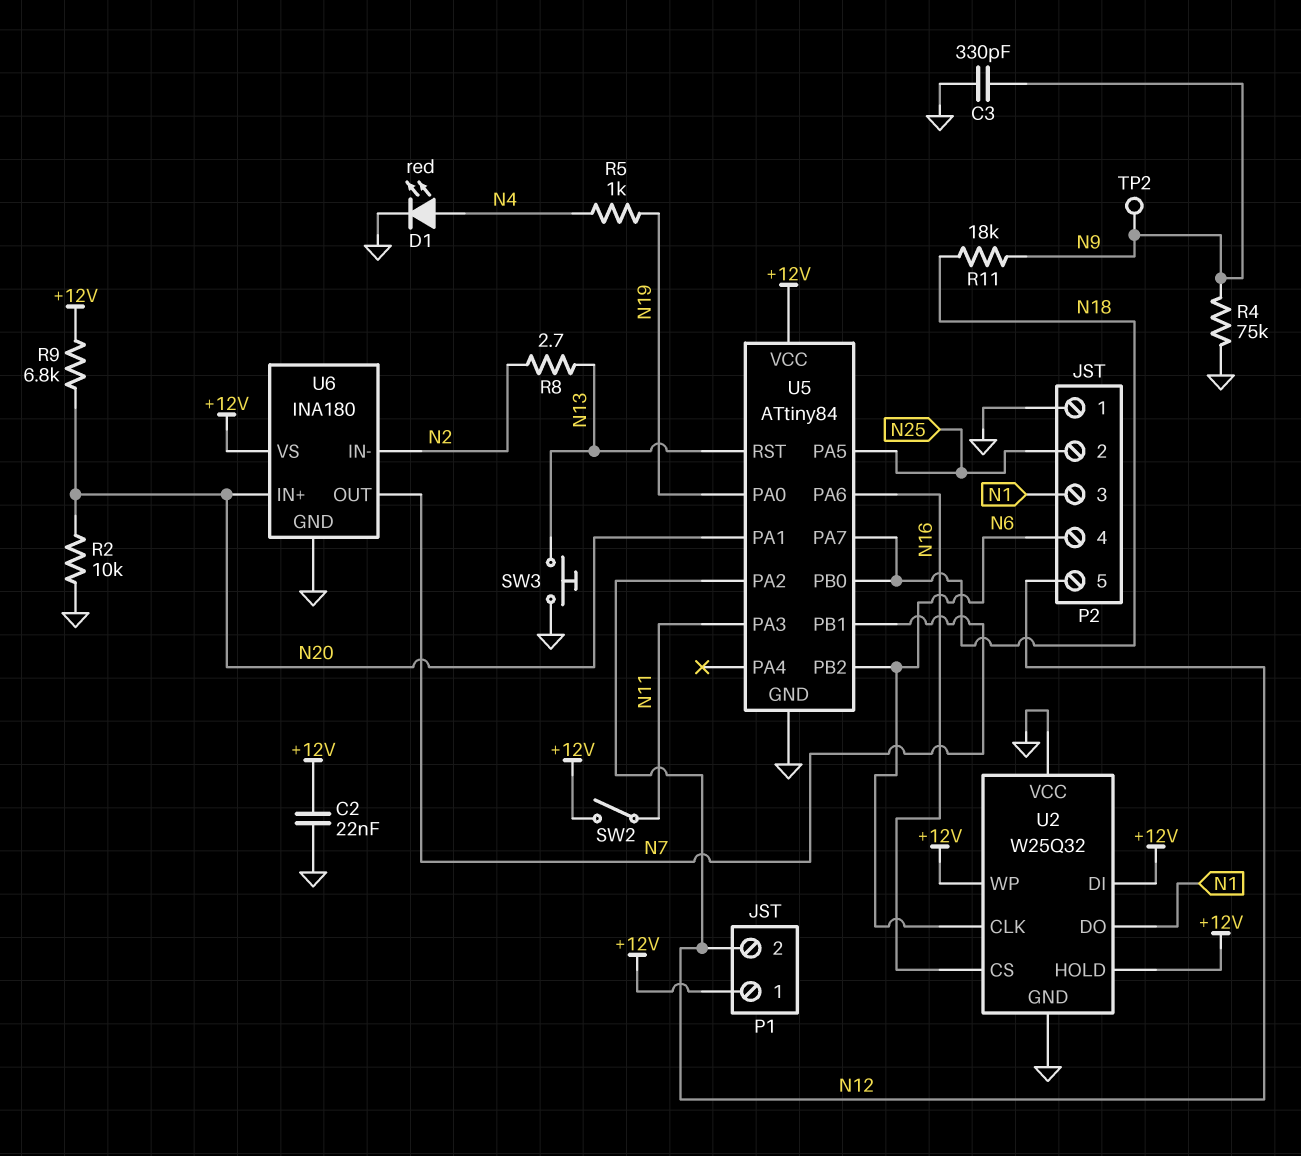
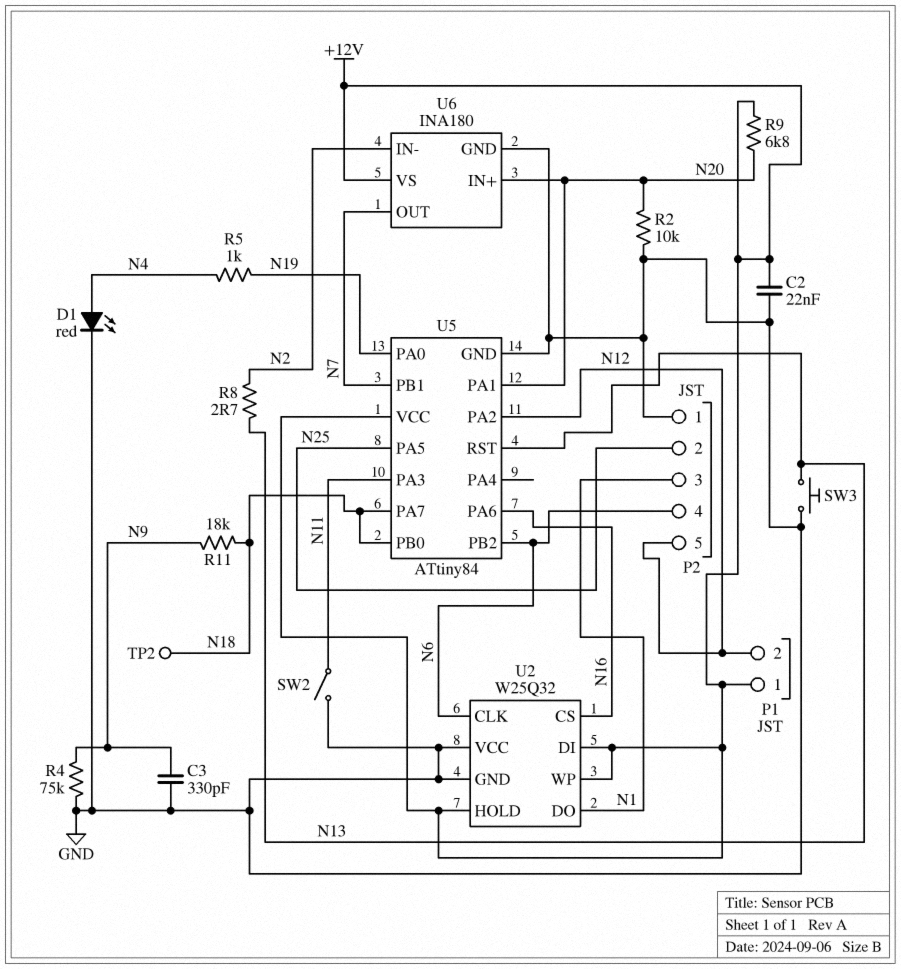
SW2: switch (+12V, N11) -> switch (GND, N11)
TP2: test point (N9) -> test point (N18)

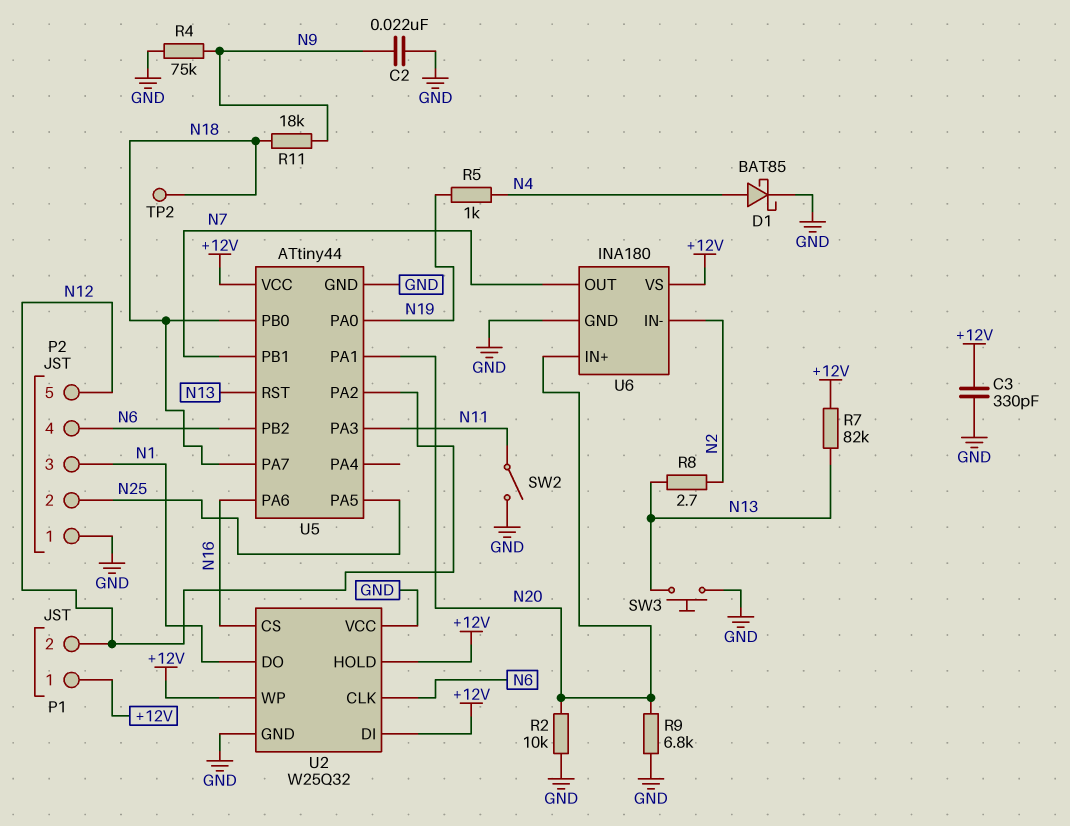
C2: 22nF (+12V, GND) -> 22nF (GND, N9)
C3: 330pF (GND, N9) -> 330pF (+12V, GND)
D1: LED red (A N4, K GND) -> schottky BAT85 (A N4, K GND)
R7: none -> 82k (+12V, N13)
R9: 6.8k (+12V, N20) -> 6.8k (GND, N20)
U5: ATtiny84 -> ATtiny44

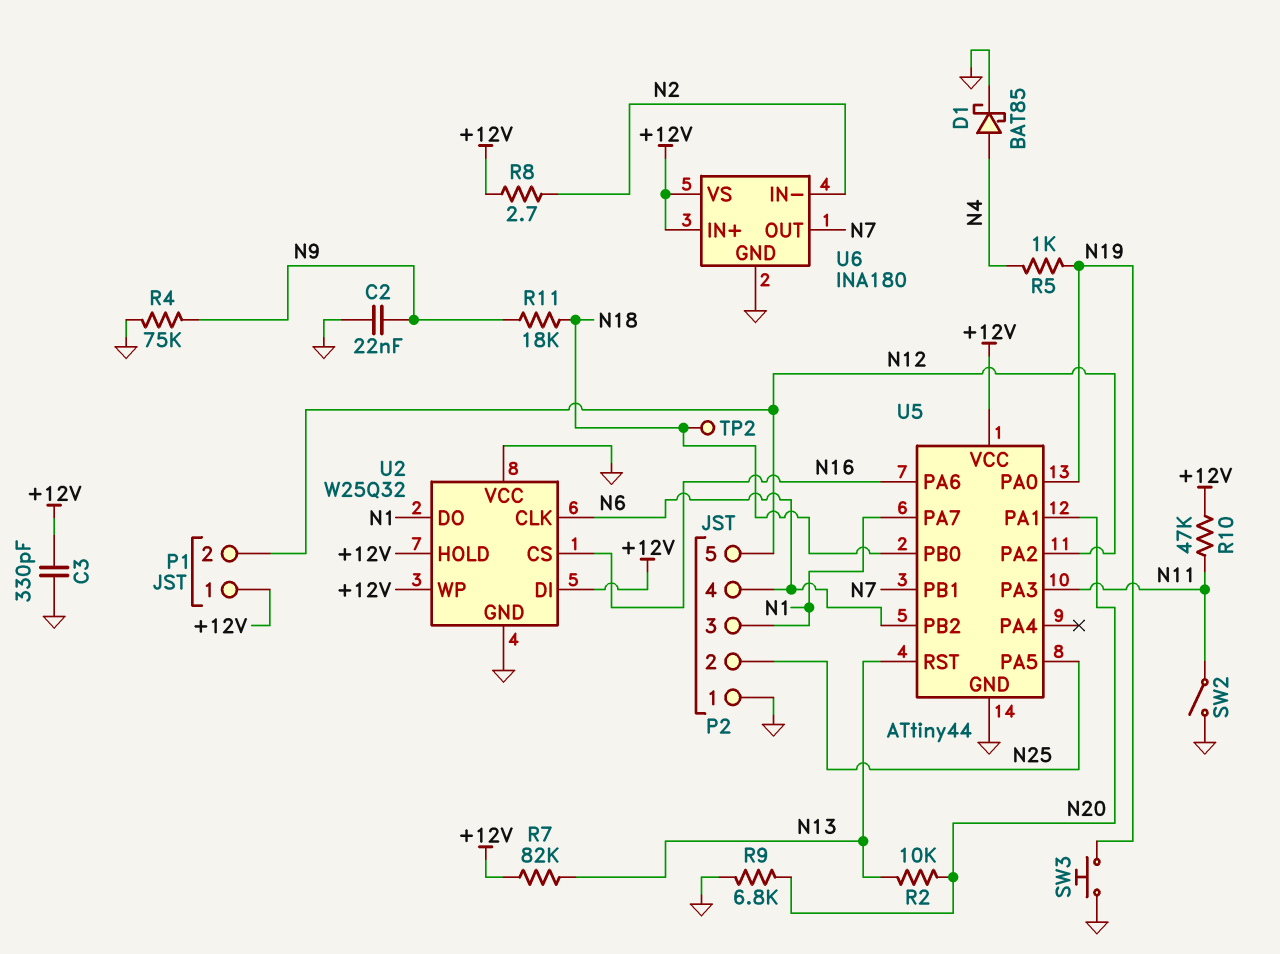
R2: 10k (GND, N20) -> 10k (N13, N20)
R8: 2.7 (N2, N13) -> 2.7 (+12V, N2)
R10: none -> 47k (+12V, N11)
SW3: button (GND, N13) -> button (GND, N19)
U5 pin PA7: N18 -> N1
U6 pin IN+: N20 -> +12V

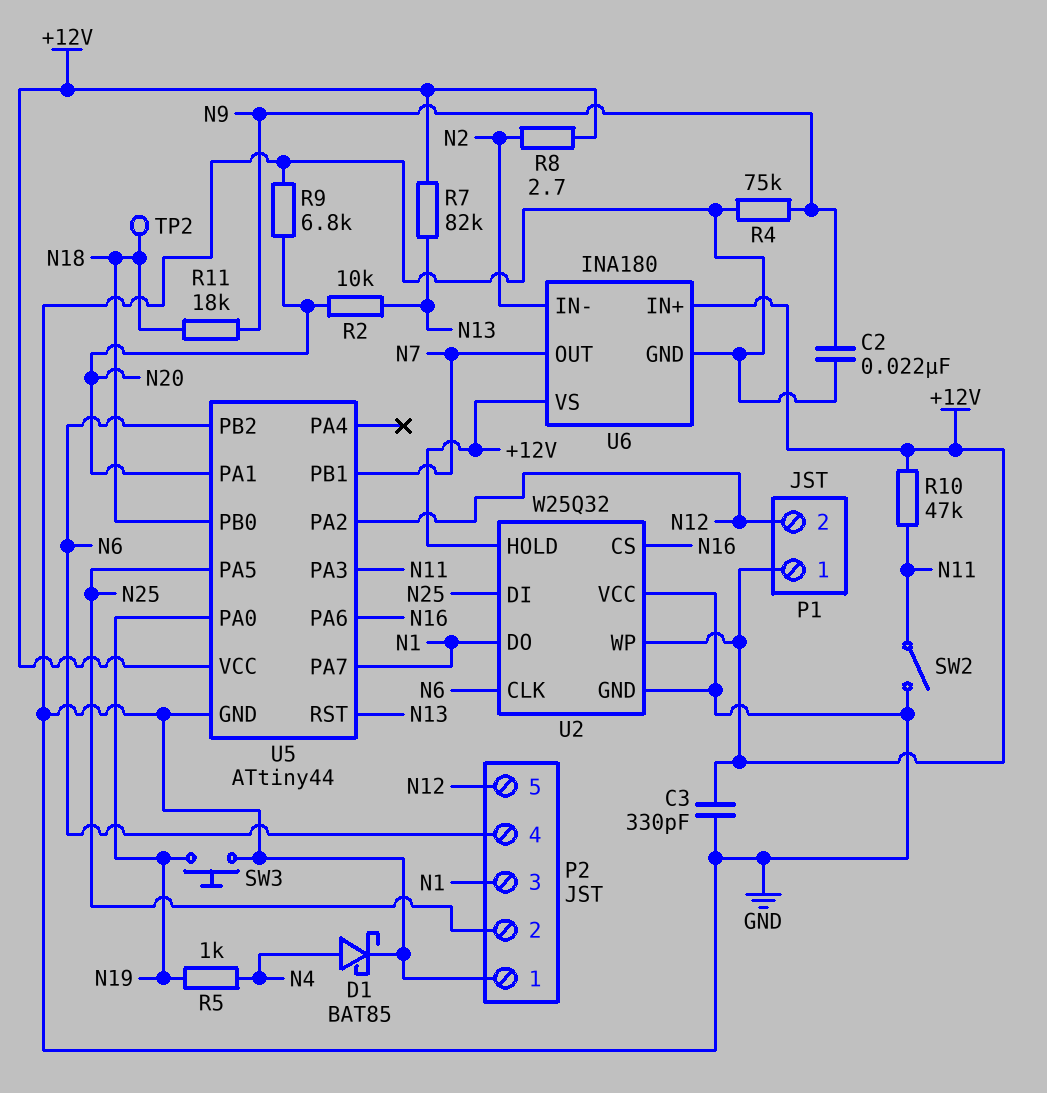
U2 pin DI: +12V -> N25

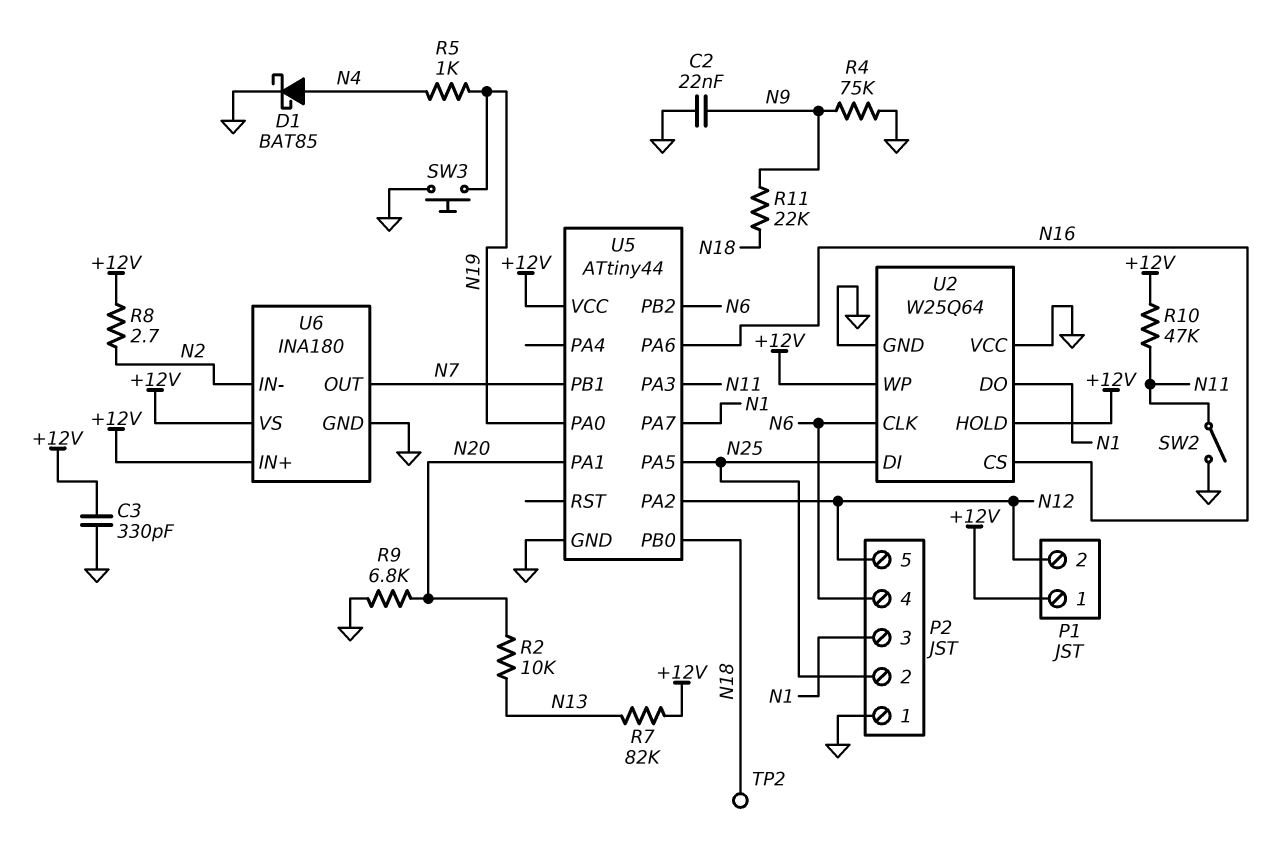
R11: 18k (N9, N18) -> 22k (N9, N18)
U2: W25Q32 -> W25Q64
U5 pin RST: N13 -> none

